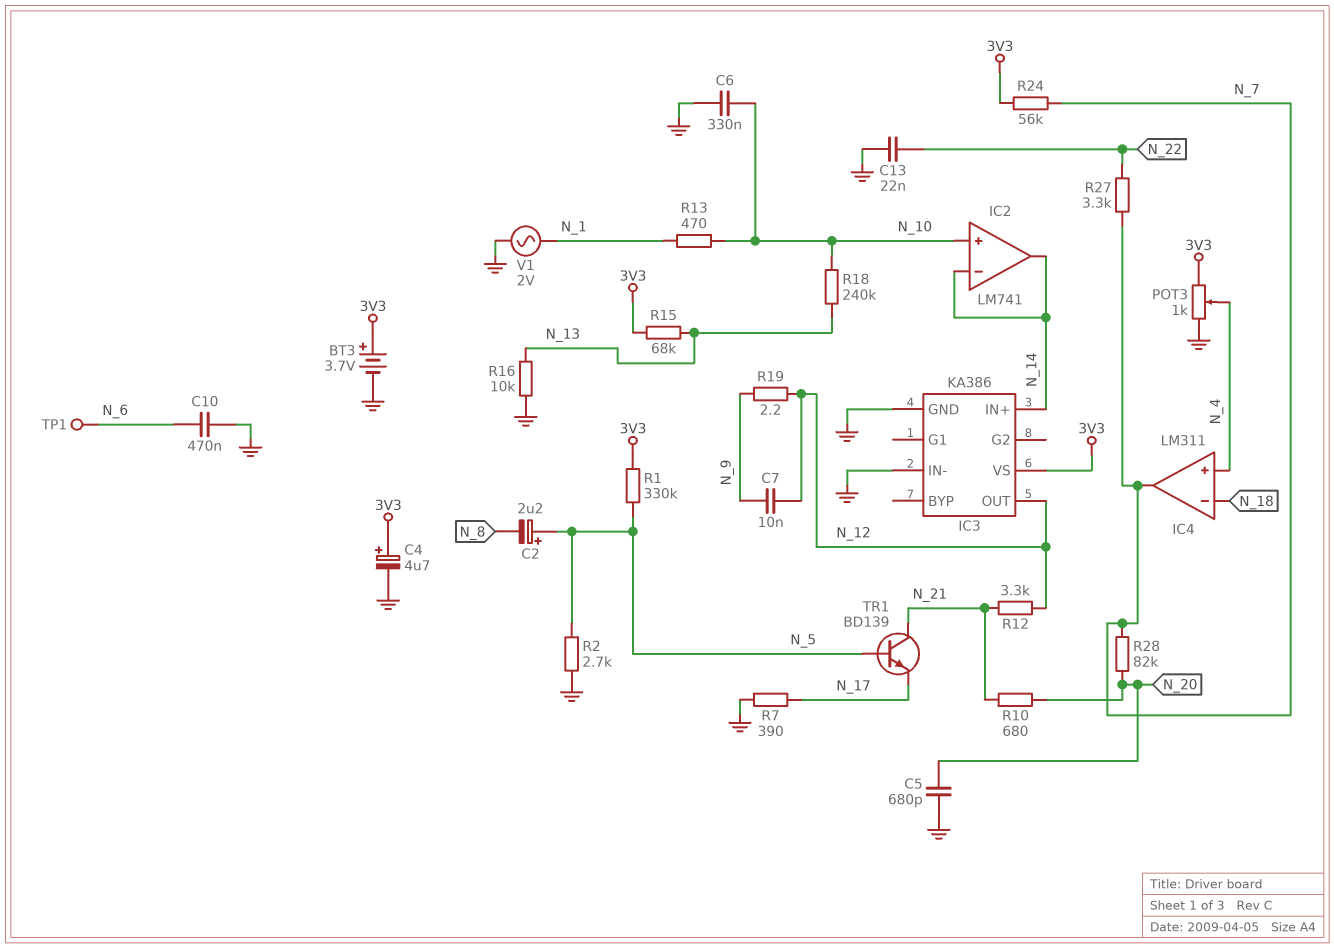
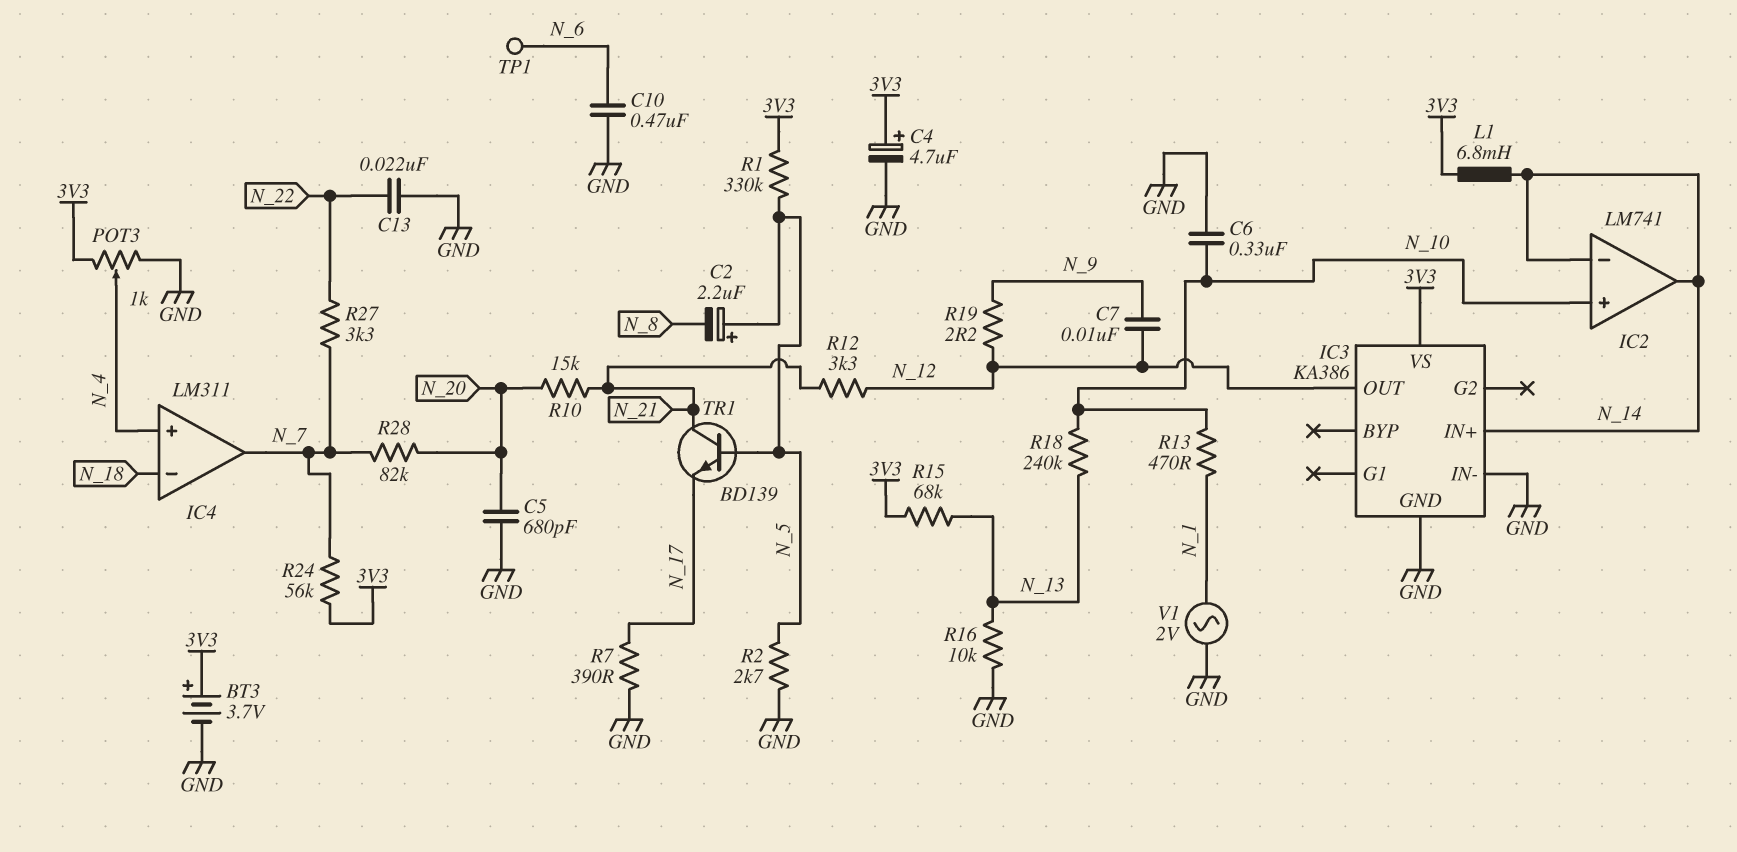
L1: none -> 6.8mH (3V3, N_14)
R10: 680 (N_20, N_21) -> 15k (N_20, N_21)

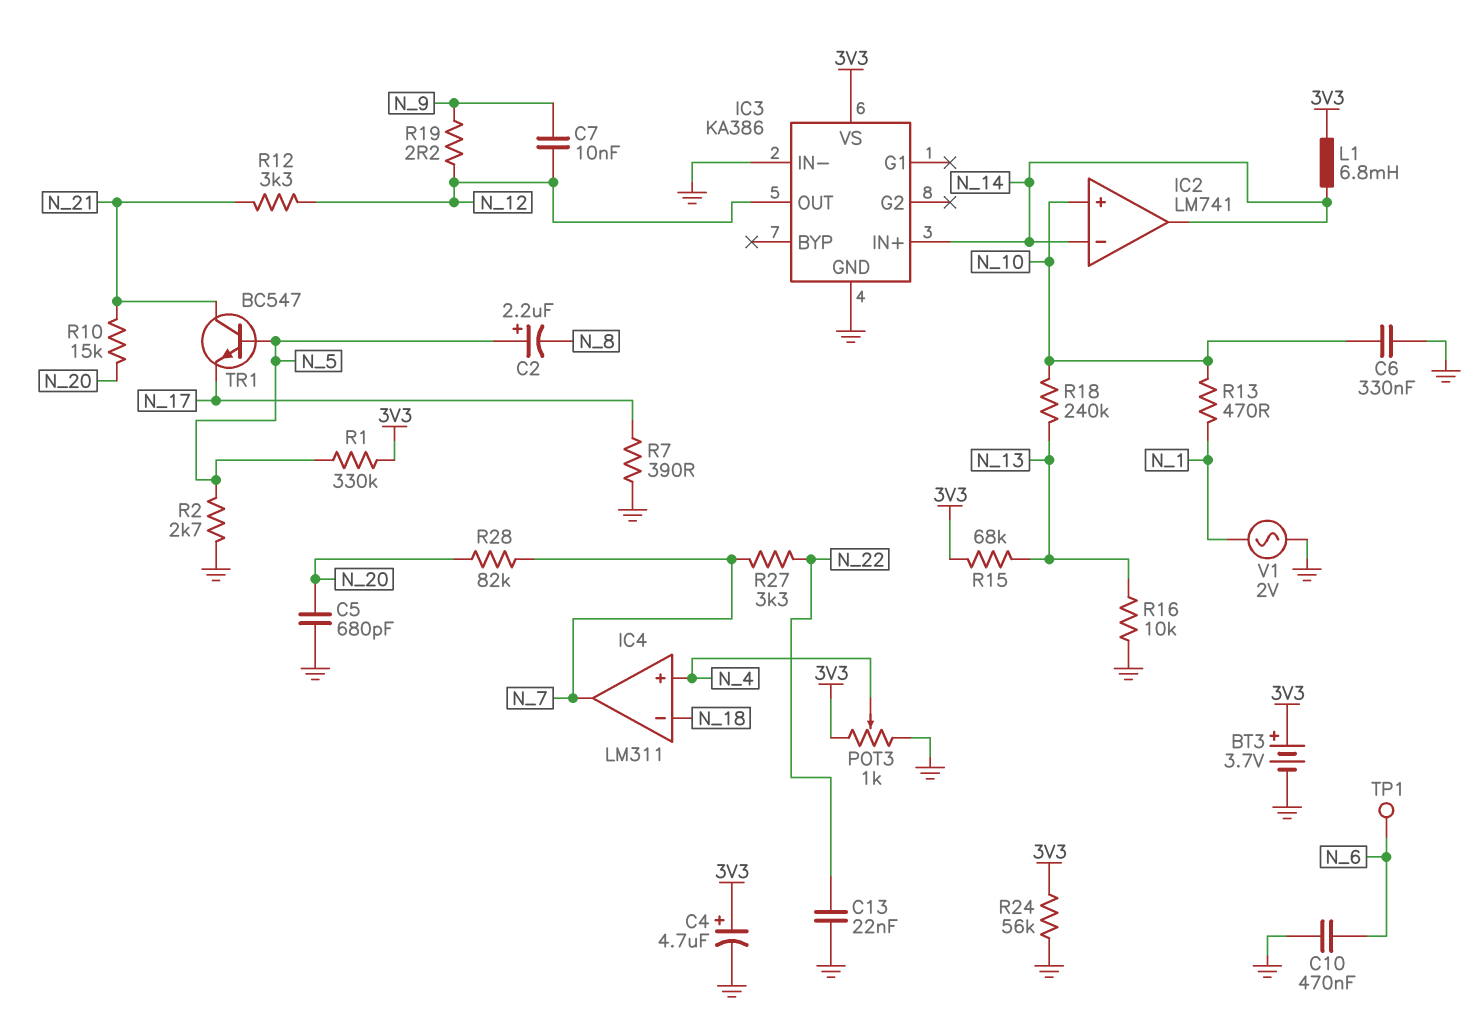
R24: 56k (3V3, N_7) -> 56k (3V3, GND)
TR1: NPN BD139 (B N_5, C N_21, E N_17) -> NPN BC547 (B N_5, C N_21, E N_17)

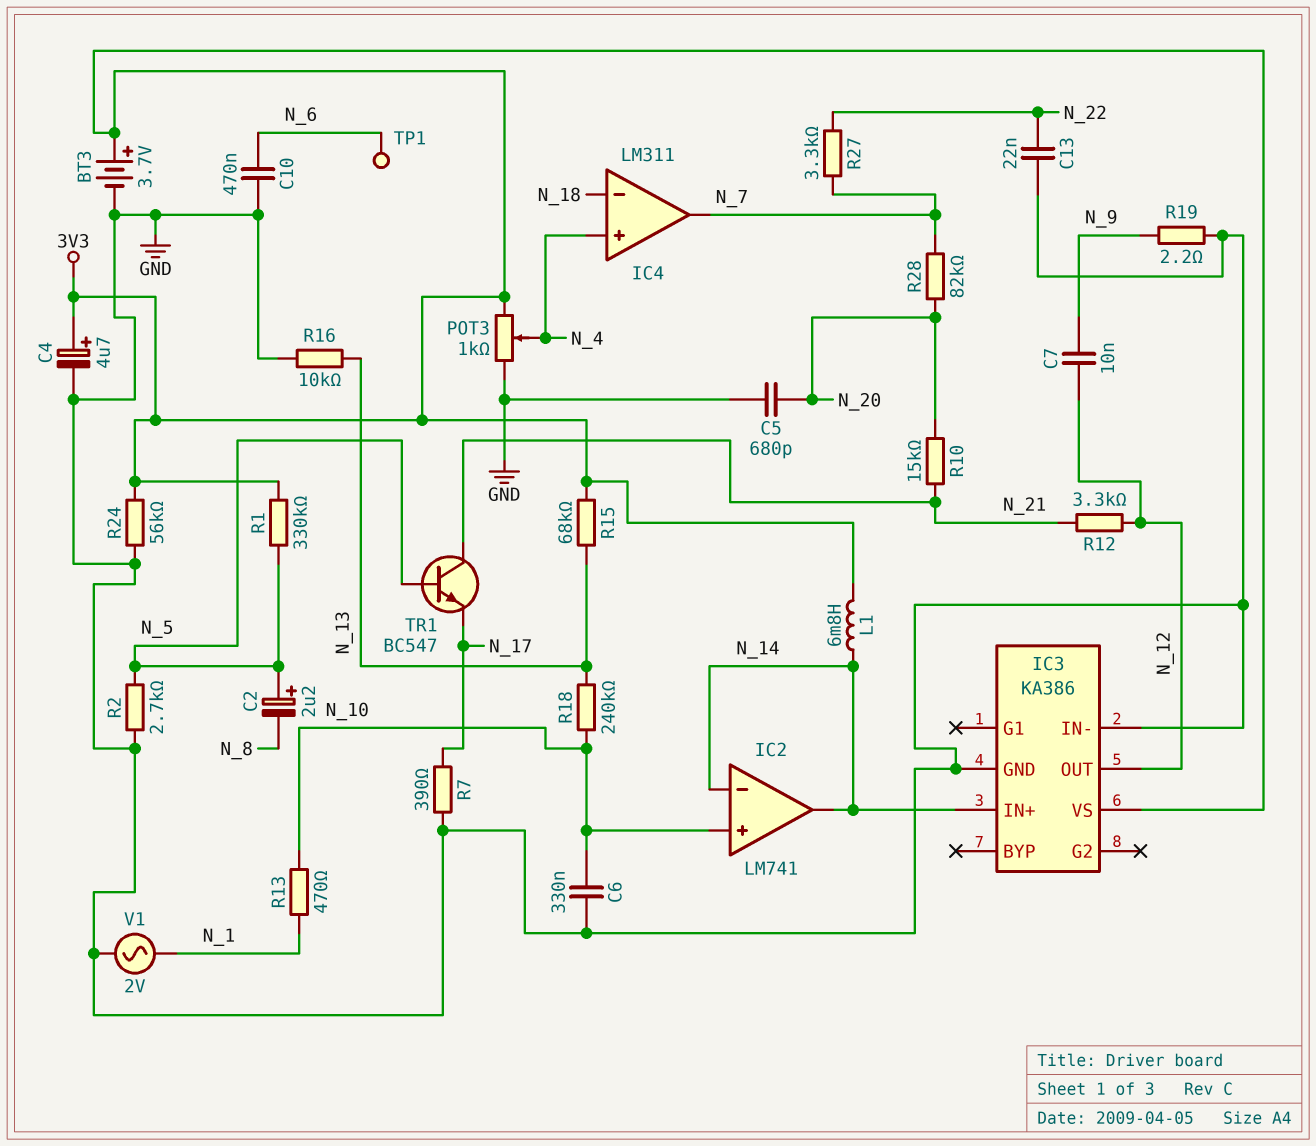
R19: 2.2 (N_9, N_12) -> 2.2 (GND, N_9)

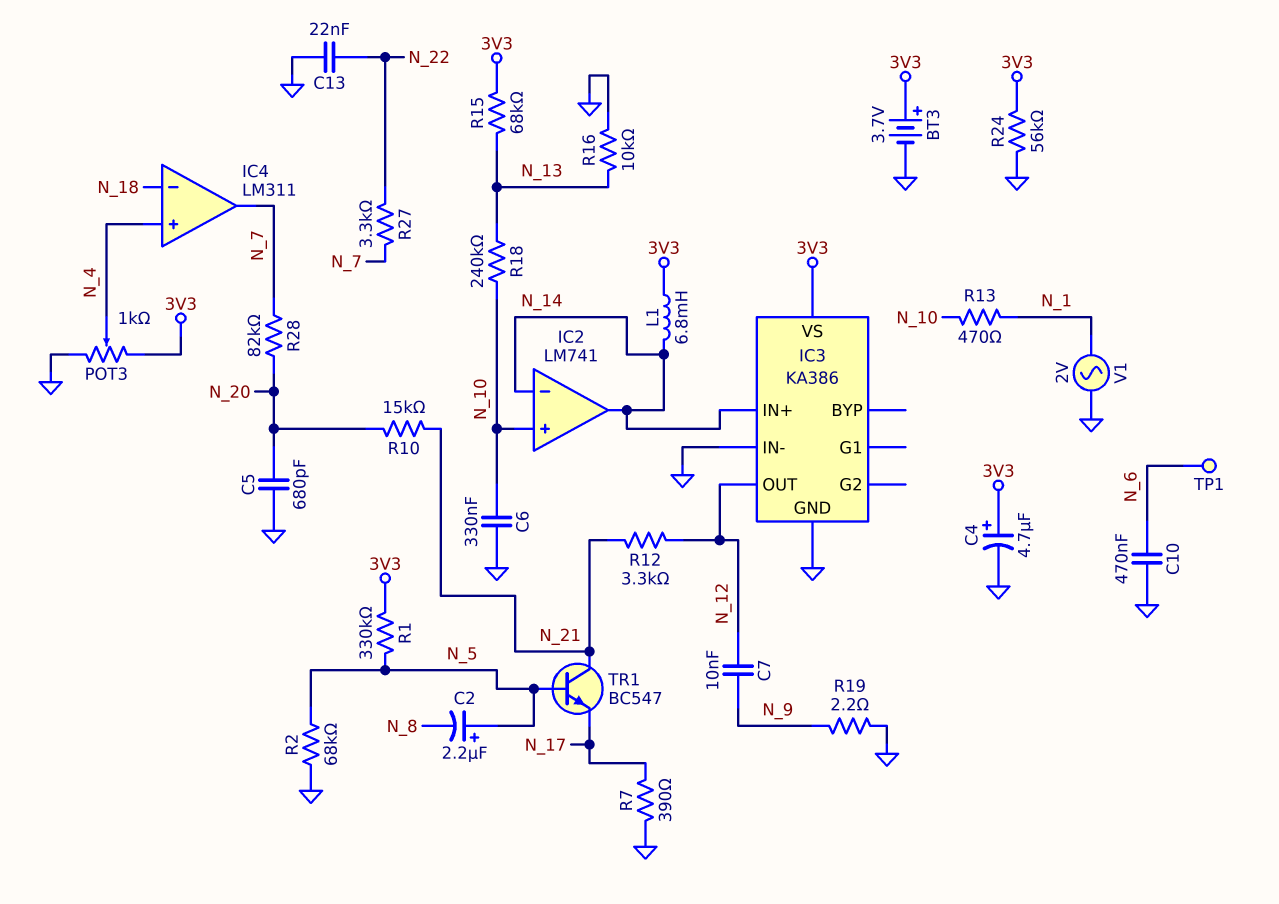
R2: 2.7k (GND, N_5) -> 68k (GND, N_5)

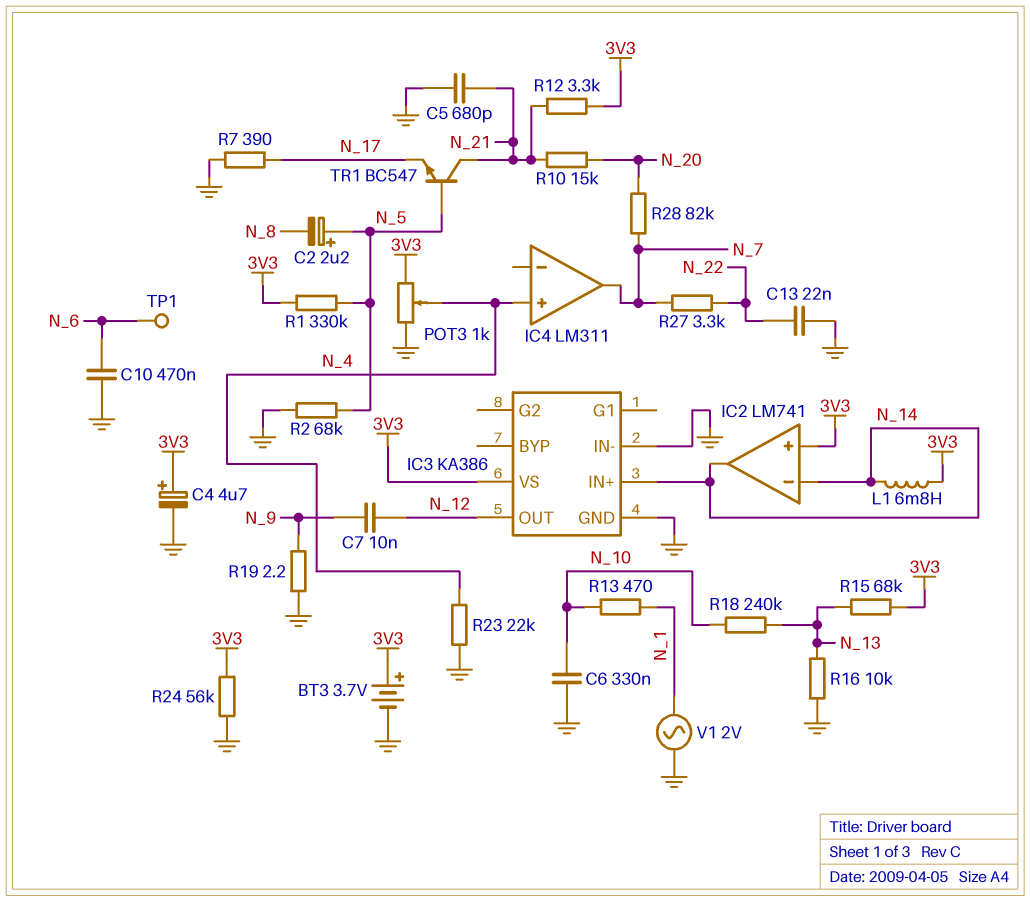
C5: 680pF (GND, N_20) -> 680pF (GND, N_21)
IC2 pin in+: N_10 -> 3V3
IC4 pin in-: N_18 -> none
R12: 3.3k (N_12, N_21) -> 3.3k (3V3, N_21)
R23: none -> 22k (GND, N_4)

